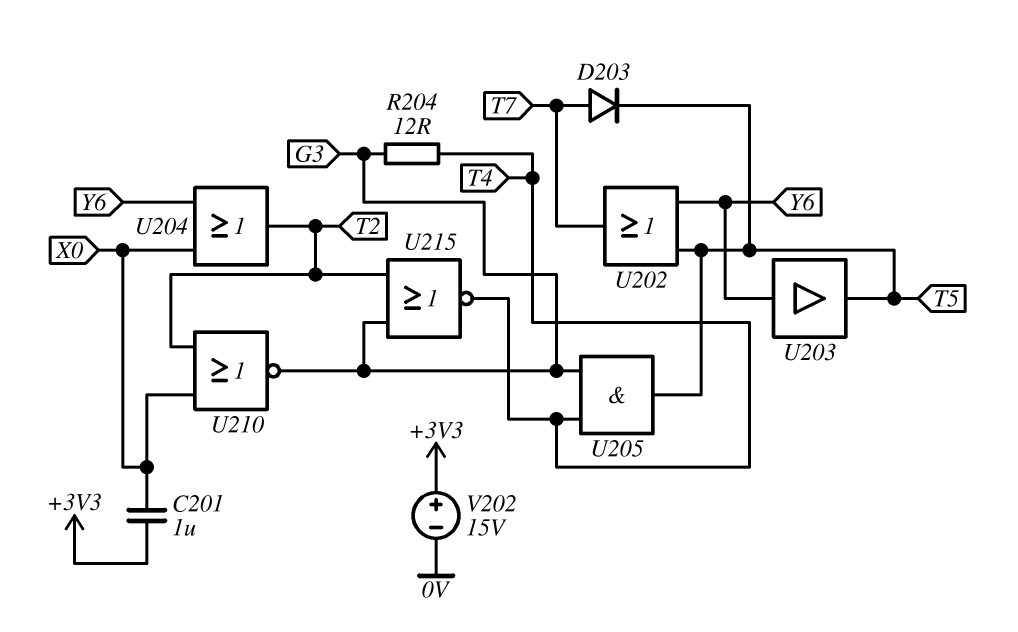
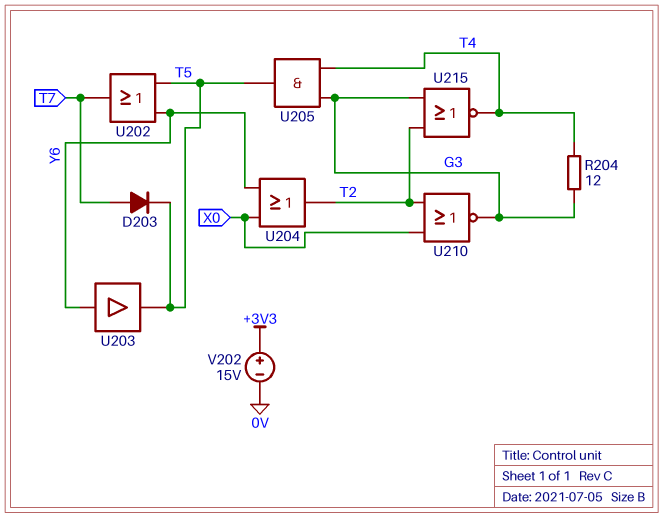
C201: 1uF (+3V3, X0) -> none

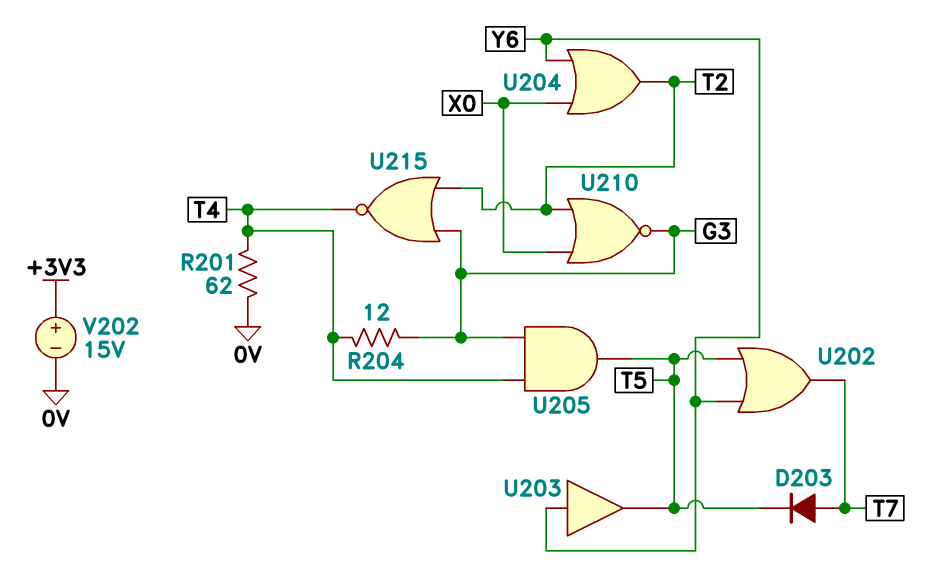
R201: none -> 62 (0V, T4)

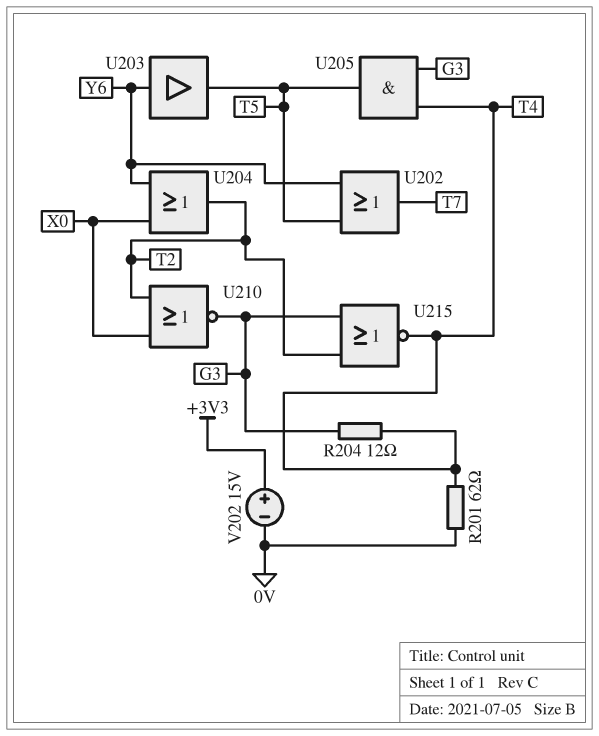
D203: diode (A T7, K T5) -> none

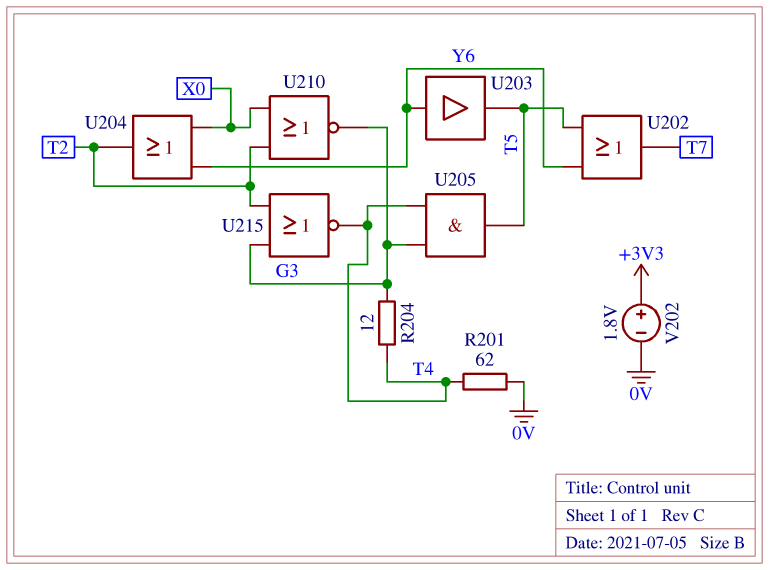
V202: 15V (plus +3V3, minus 0V) -> 1.8V (plus +3V3, minus 0V)

